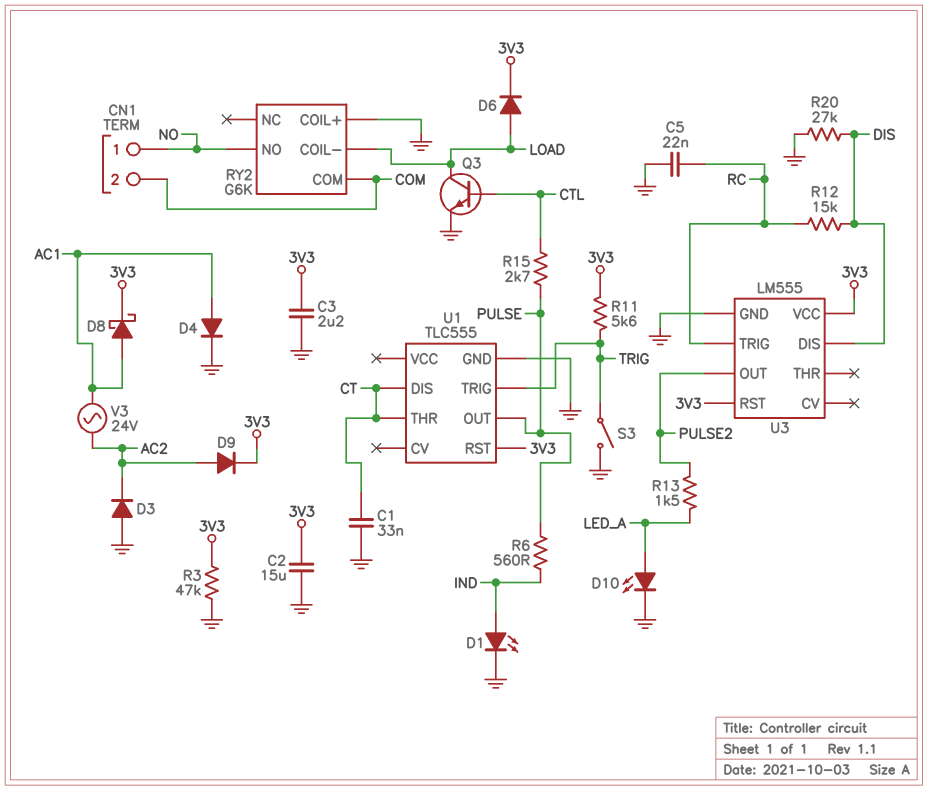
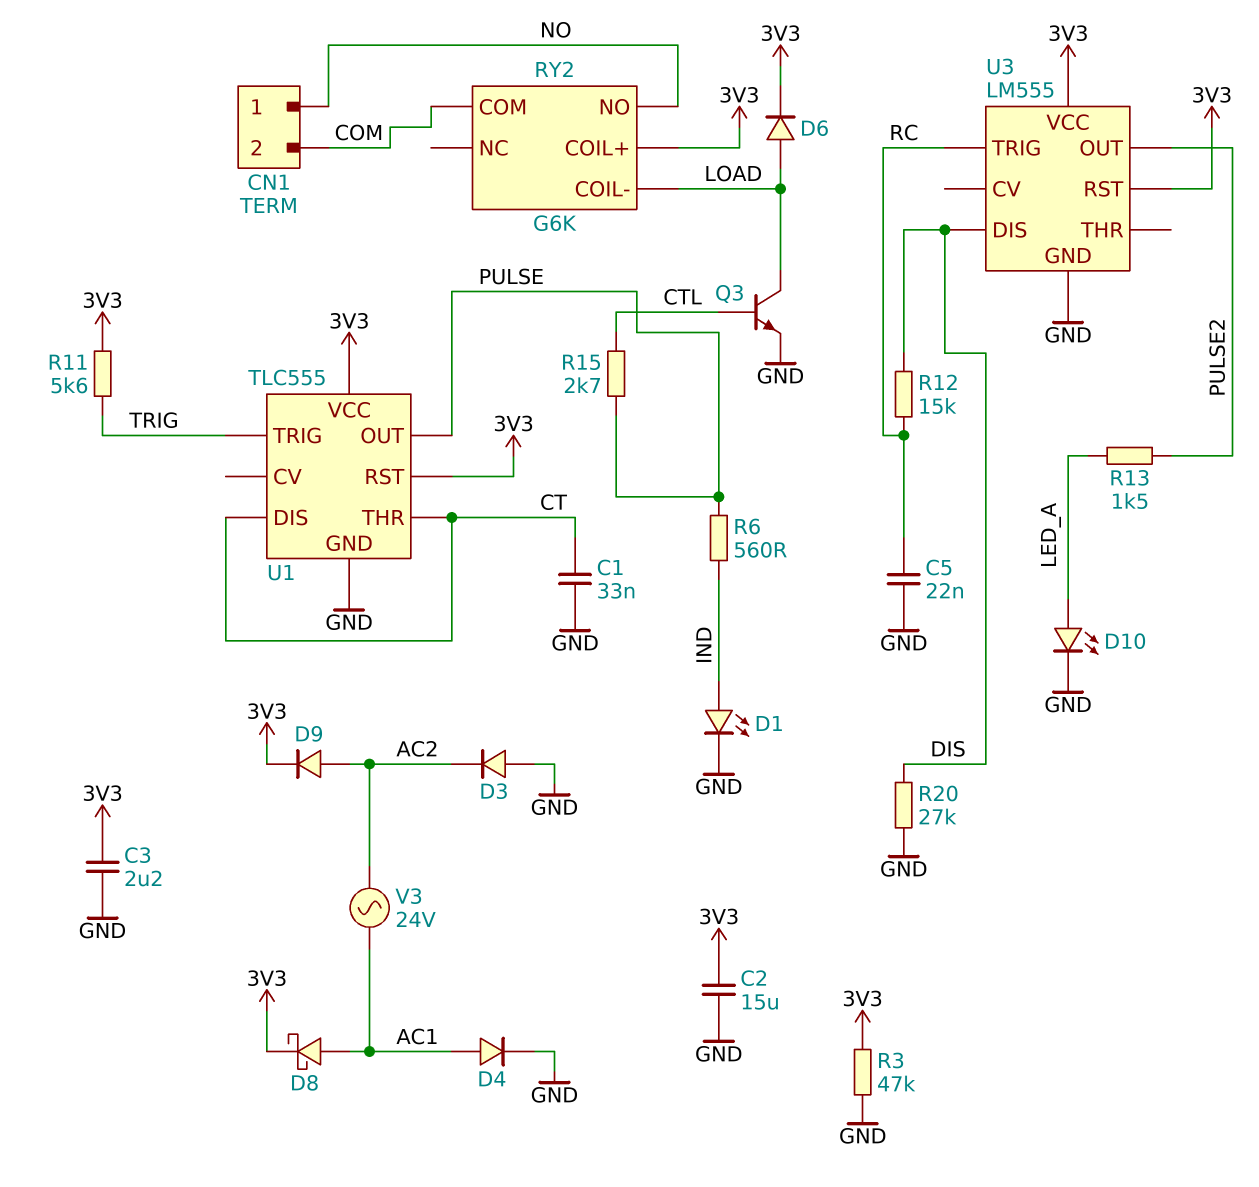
RY2 pin COIL+: GND -> 3V3
S3: switch (GND, TRIG) -> none
U1 pin VCC: none -> 3V3

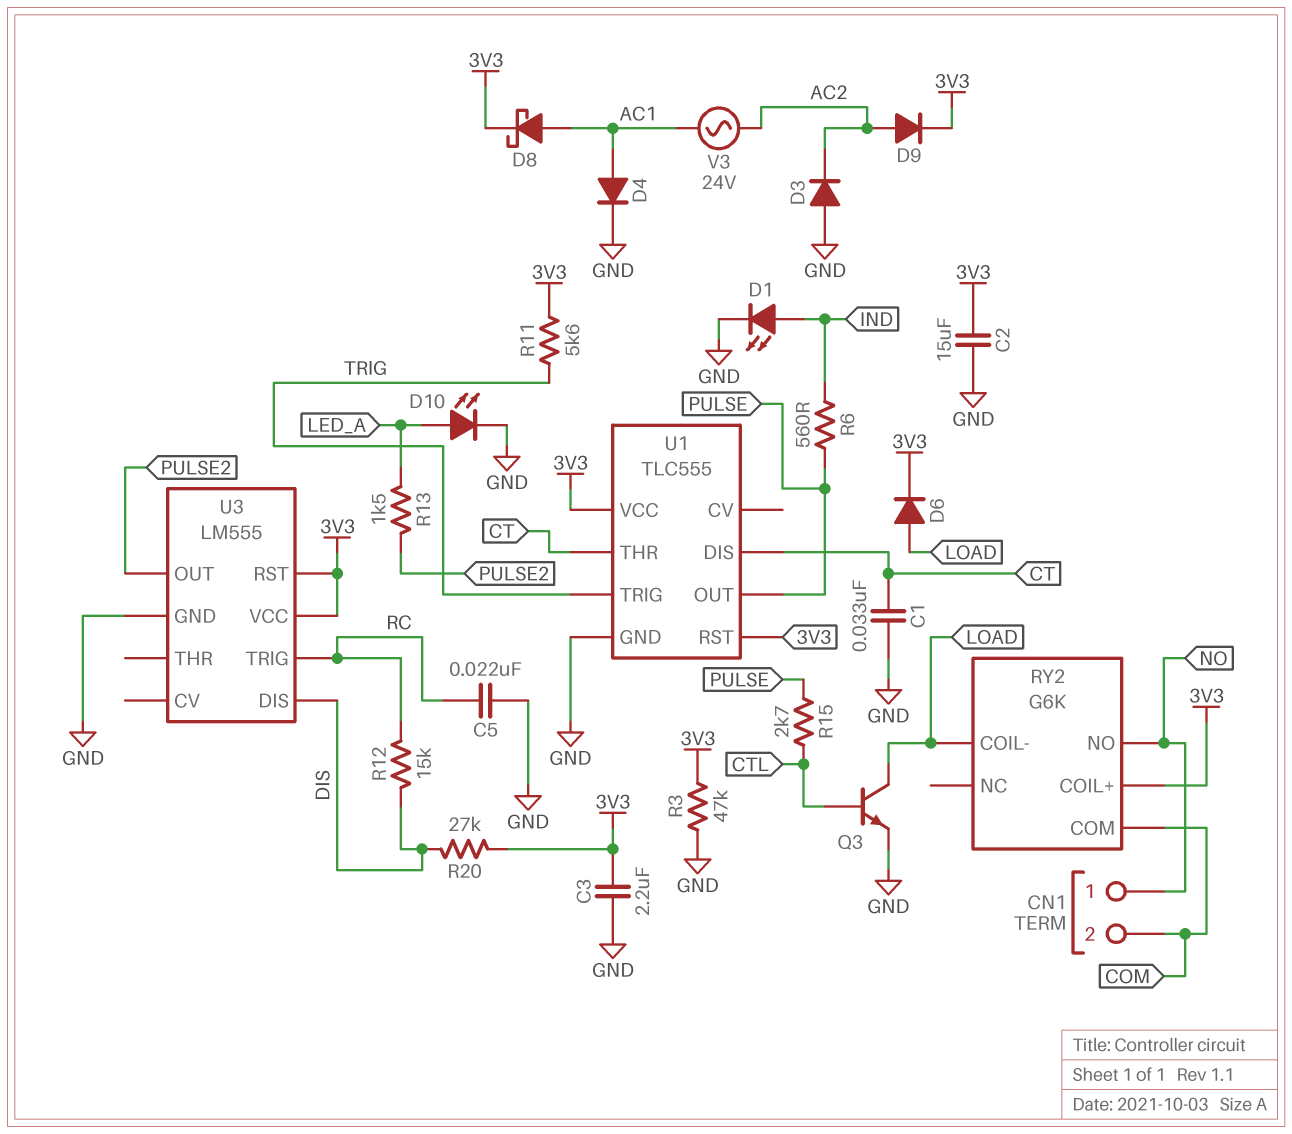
R20: 27k (DIS, GND) -> 27k (3V3, DIS)

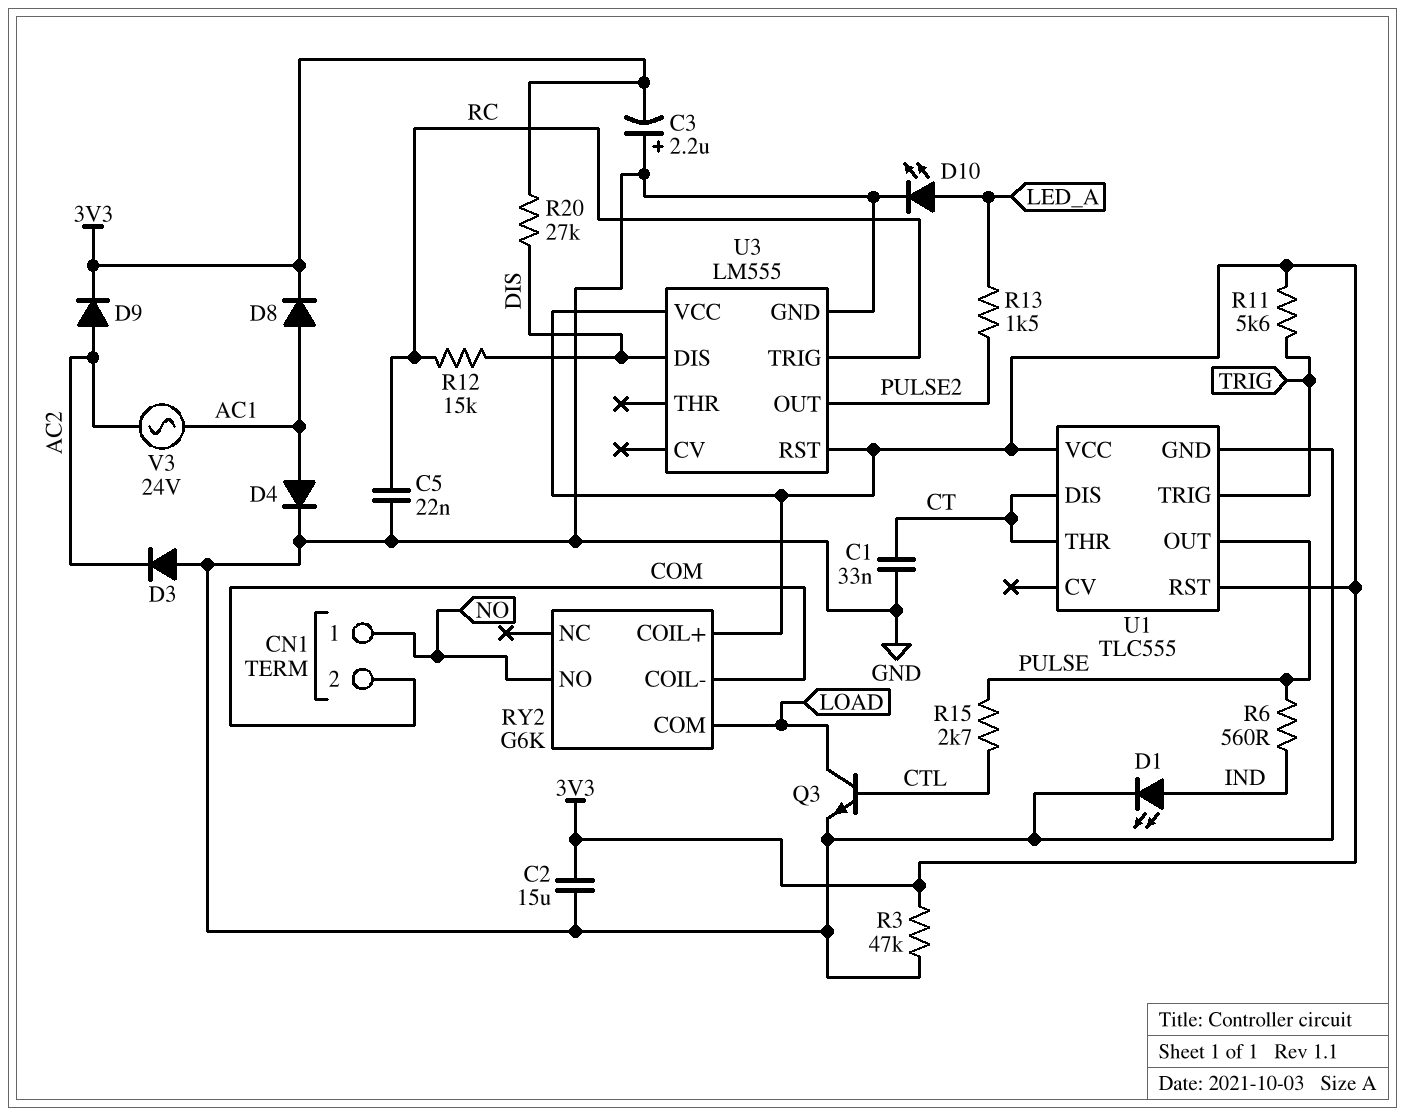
C3: 2.2uF (3V3, GND) -> 2.2uF (plus GND, minus 3V3)
D6: diode (A LOAD, K 3V3) -> none
D8: schottky (A AC1, K 3V3) -> diode (A AC1, K 3V3)
RY2 pin COIL-: LOAD -> COM
RY2 pin COM: COM -> LOAD

